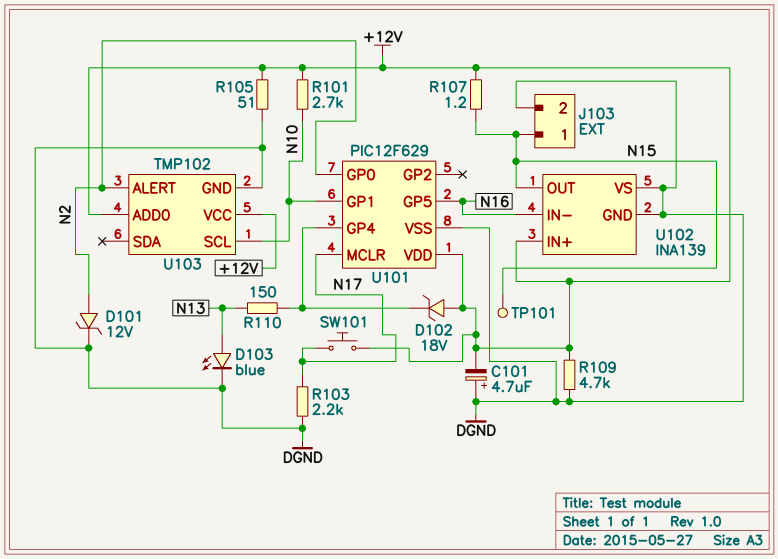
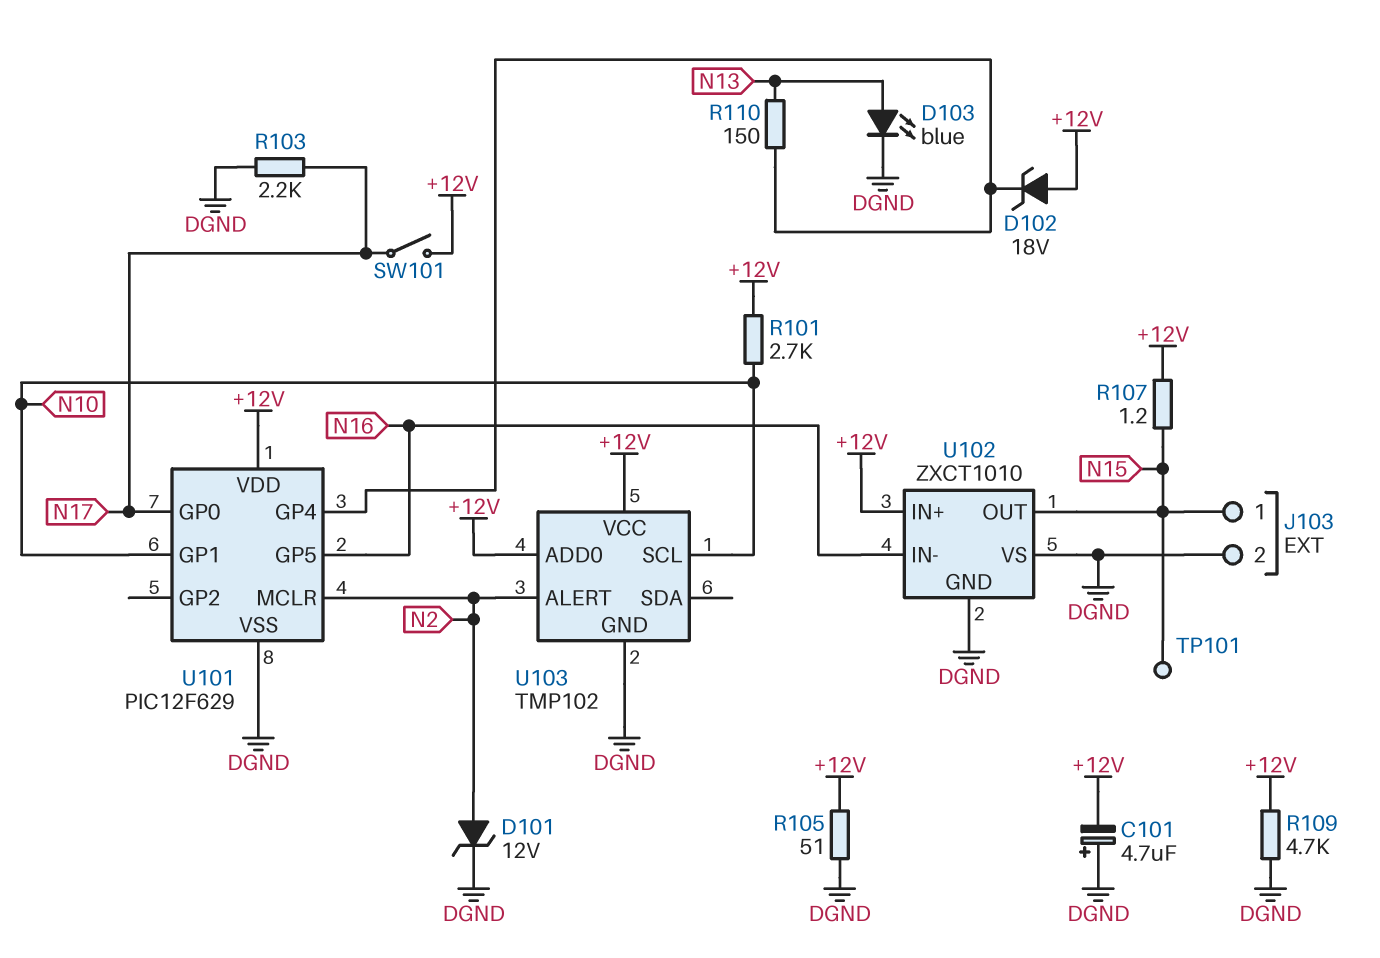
SW101: button (+12V, N17) -> switch (+12V, N17)
U101 pin GP0: N2 -> N17
U101 pin MCLR: N17 -> N2
U102: INA139 -> ZXCT1010

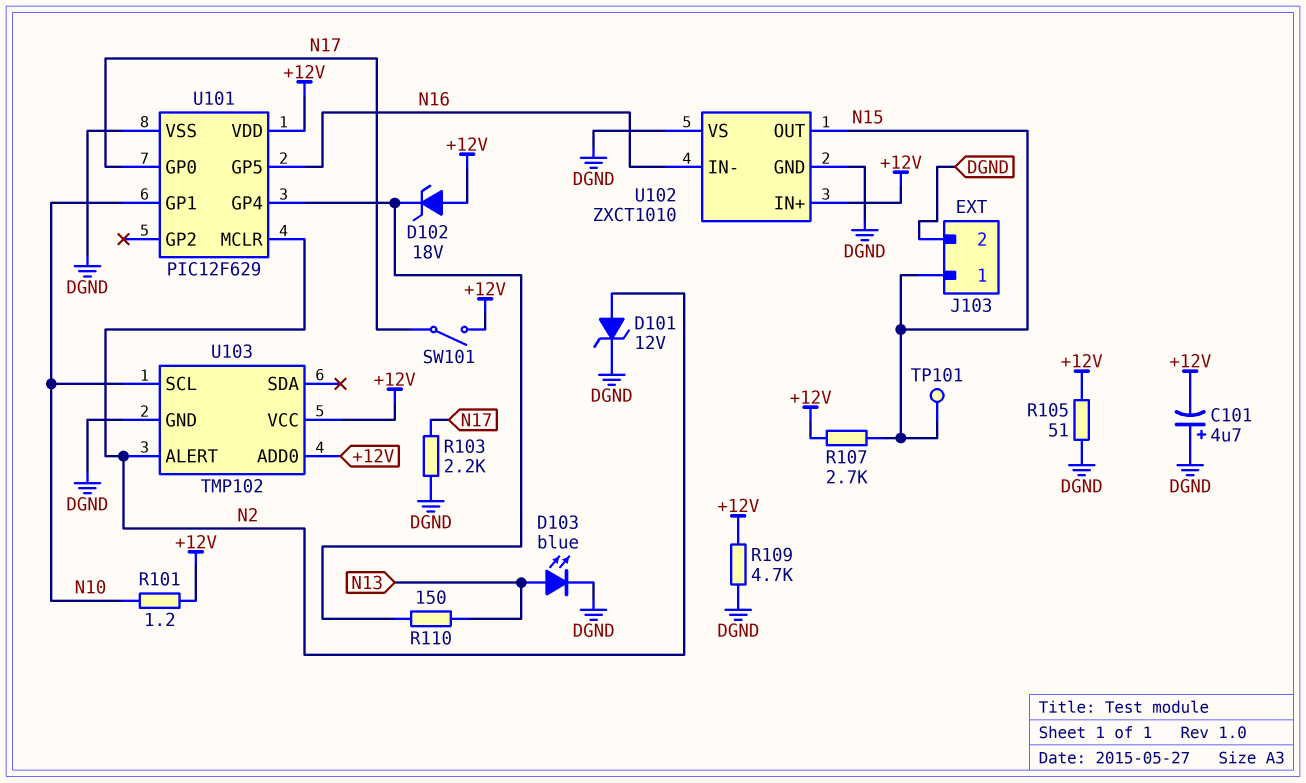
R101: 2.7k (+12V, N10) -> 1.2 (+12V, N10)
R107: 1.2 (+12V, N15) -> 2.7k (+12V, N15)

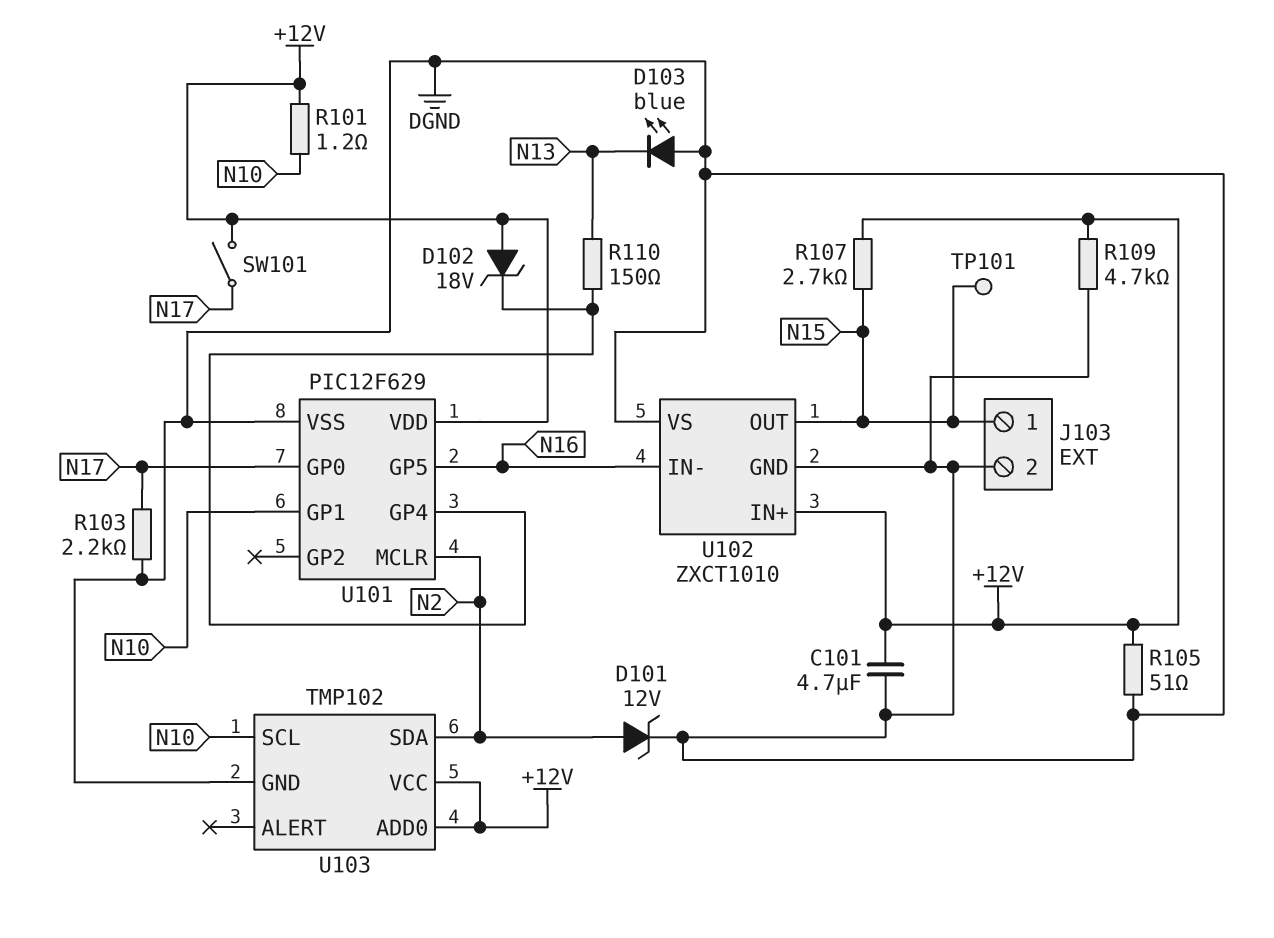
C101: 4.7uF (plus DGND, minus +12V) -> 4.7uF (+12V, DGND)
D103: LED blue (A N13, K DGND) -> LED blue (A DGND, K N13)
U103 pin ALERT: N2 -> none
U103 pin SDA: none -> N2

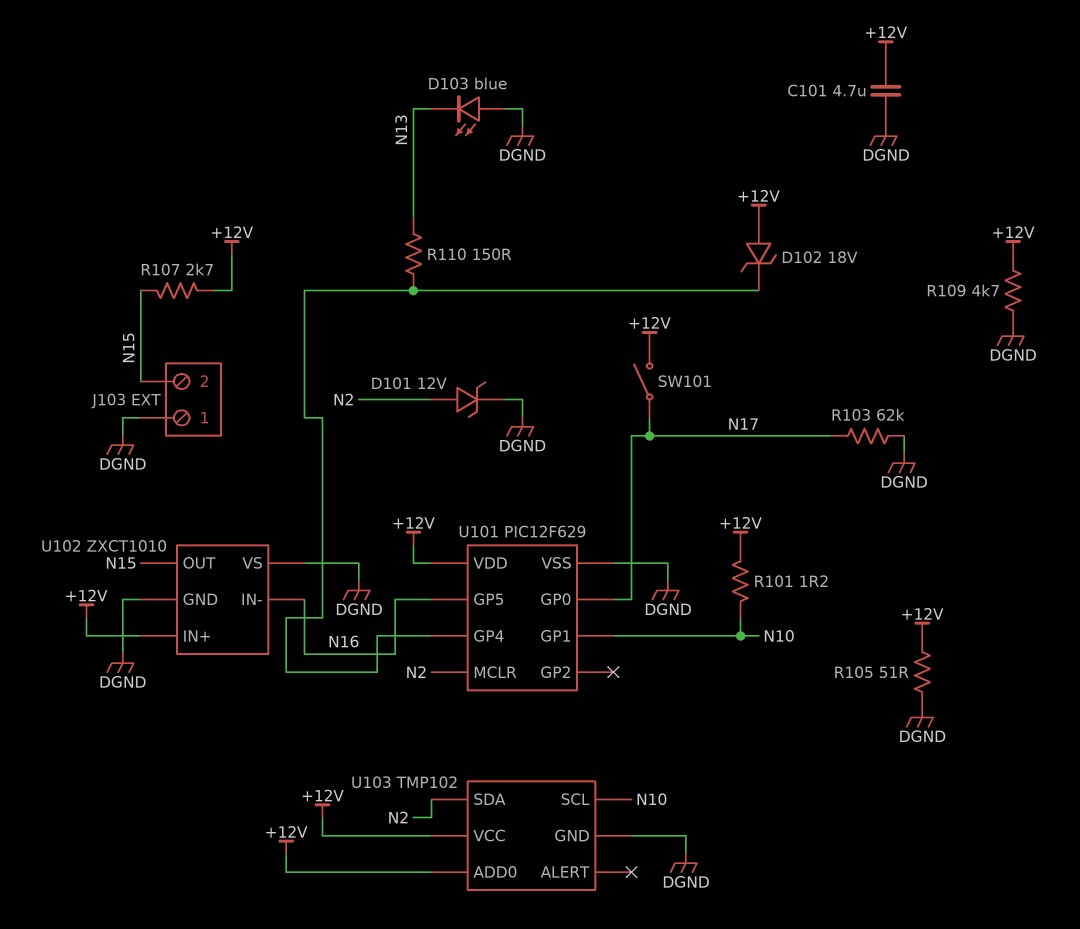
J103 pin 1: N15 -> DGND
J103 pin 2: DGND -> N15
R103: 2.2k (DGND, N17) -> 62k (DGND, N17)
TP101: test point (N15) -> none

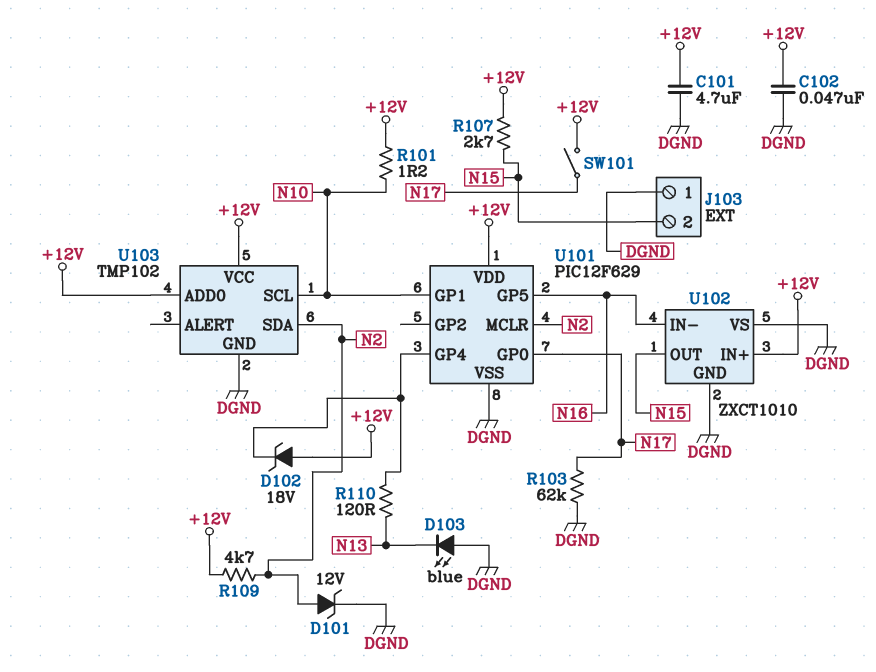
C102: none -> 47nF (+12V, DGND)
R105: 51 (+12V, DGND) -> none
R109: 4.7k (+12V, DGND) -> 4.7k (+12V, N2)
R110: 150 (N13, U101/GP4) -> 120 (N13, U101/GP4)

